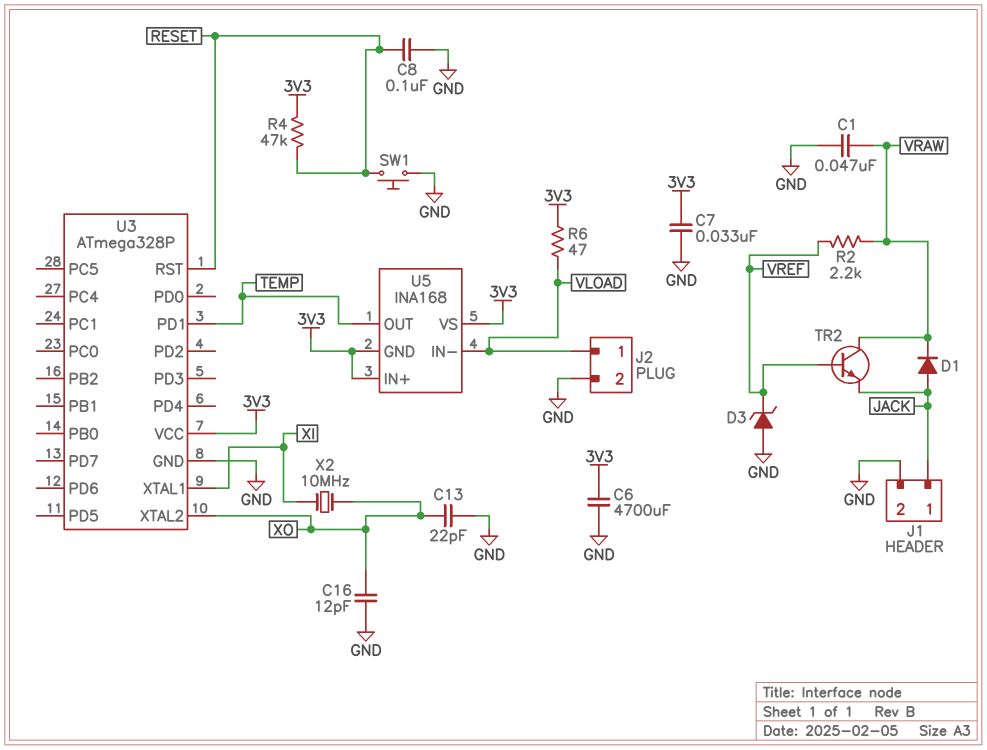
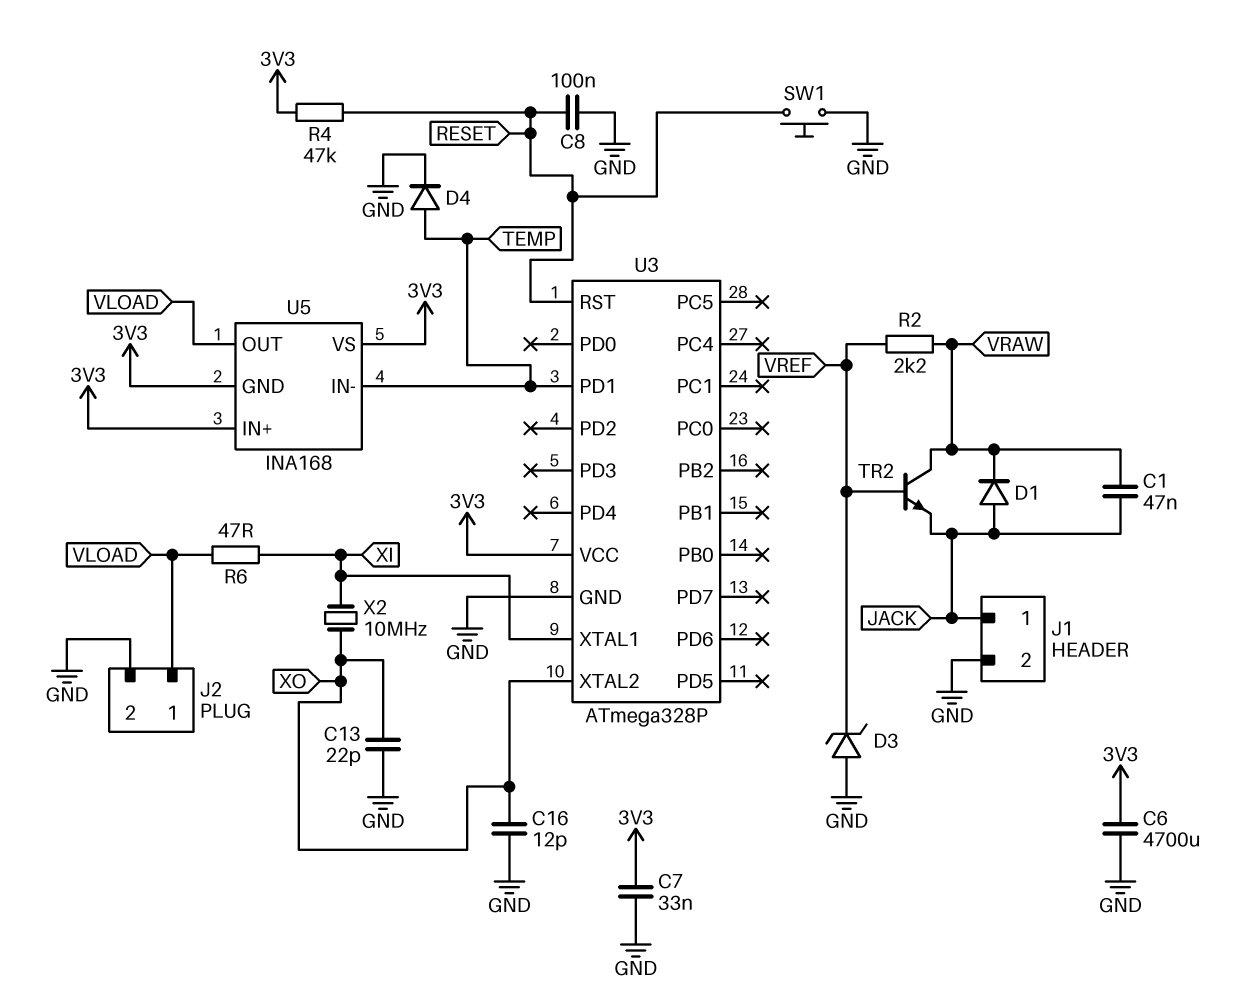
C1: 47nF (GND, VRAW) -> 47nF (JACK, VRAW)
D4: none -> diode (A TEMP, K GND)
R6: 47 (3V3, VLOAD) -> 47 (VLOAD, XI)
U5 pin IN-: VLOAD -> TEMP
U5 pin OUT: TEMP -> VLOAD

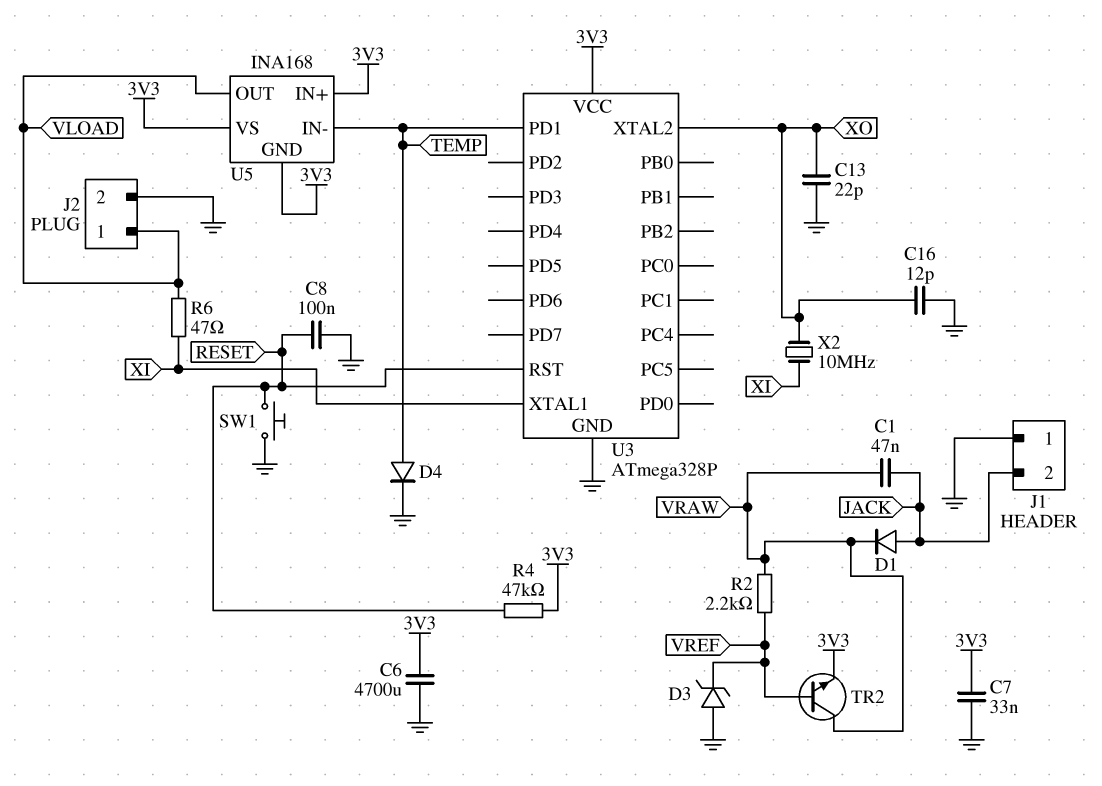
J1 pin 1: JACK -> GND
J1 pin 2: GND -> JACK
TR2: NPN (B VREF, C VRAW, E JACK) -> NPN (B VREF, C VRAW, E 3V3)

